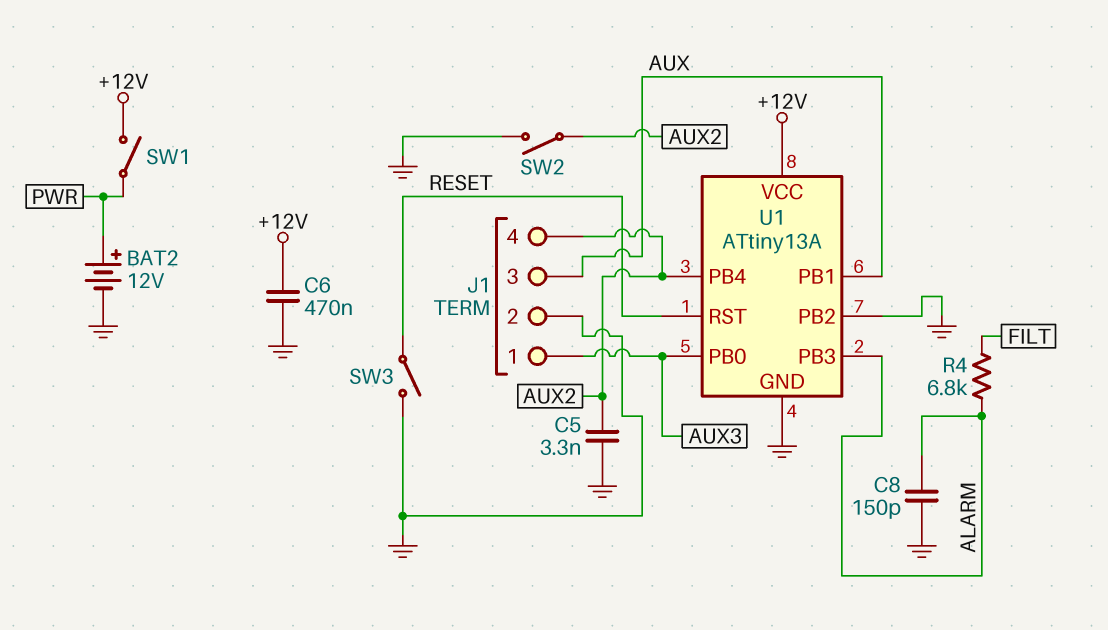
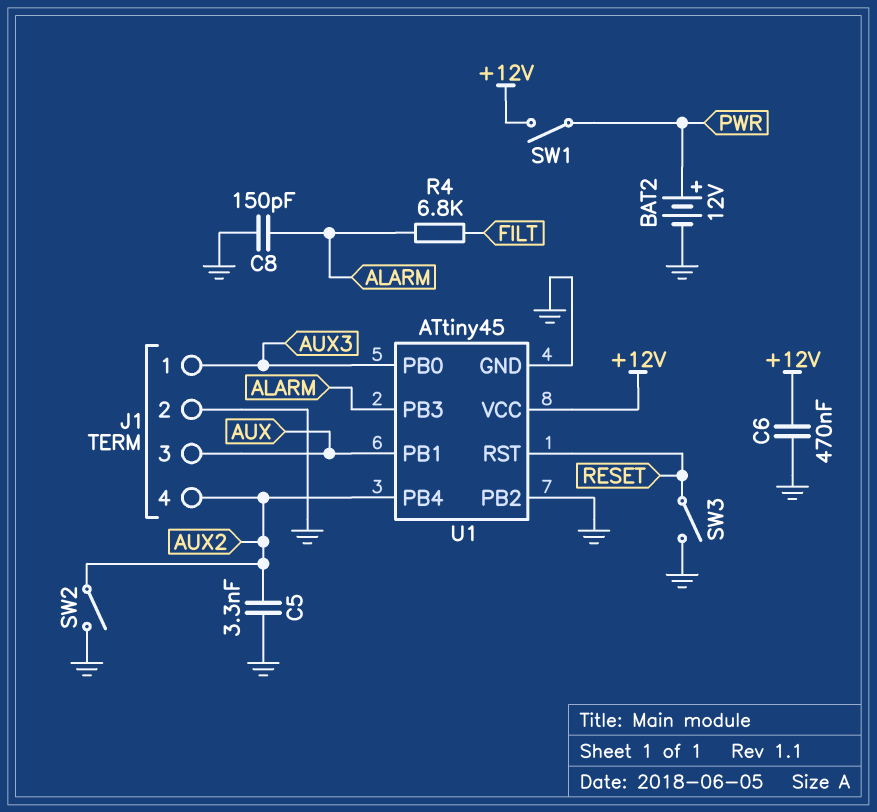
U1: ATtiny13A -> ATtiny45

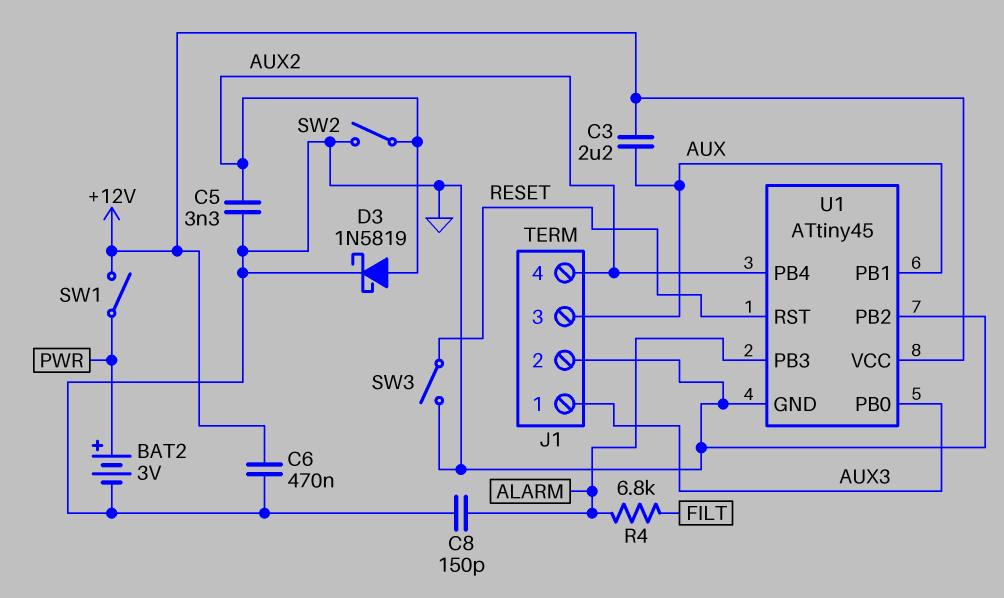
BAT2: 12V (plus PWR, minus GND) -> 3V (plus PWR, minus GND)
C3: none -> 2.2uF (+12V, AUX)
D3: none -> schottky 1N5819 (A AUX2, K GND)

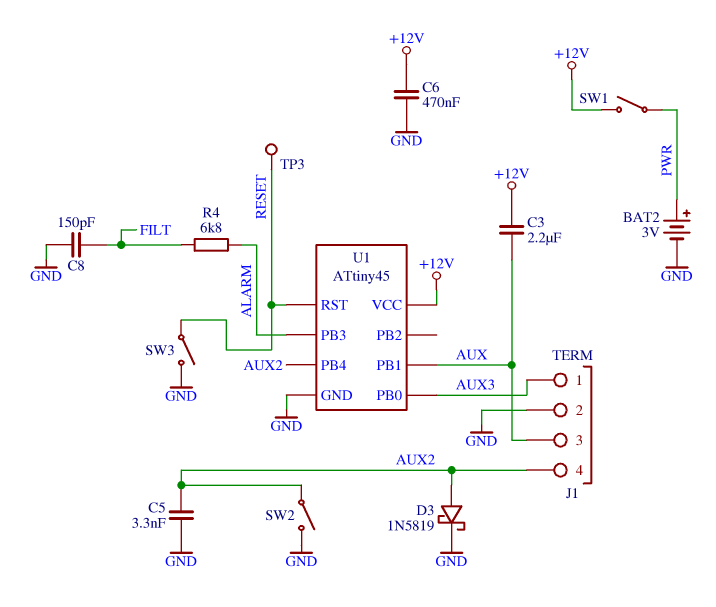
C8: 150pF (ALARM, GND) -> 150pF (FILT, GND)
TP3: none -> test point (RESET)
U1 pin PB2: GND -> none

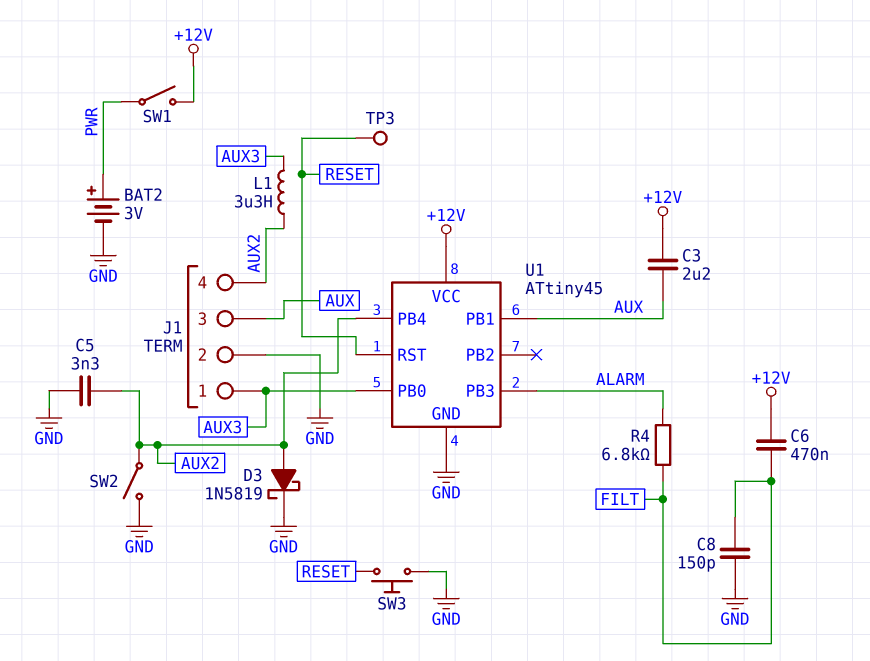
C6: 470nF (+12V, GND) -> 470nF (+12V, FILT)
L1: none -> 3.3uH (AUX2, AUX3)
SW3: switch (GND, RESET) -> button (GND, RESET)

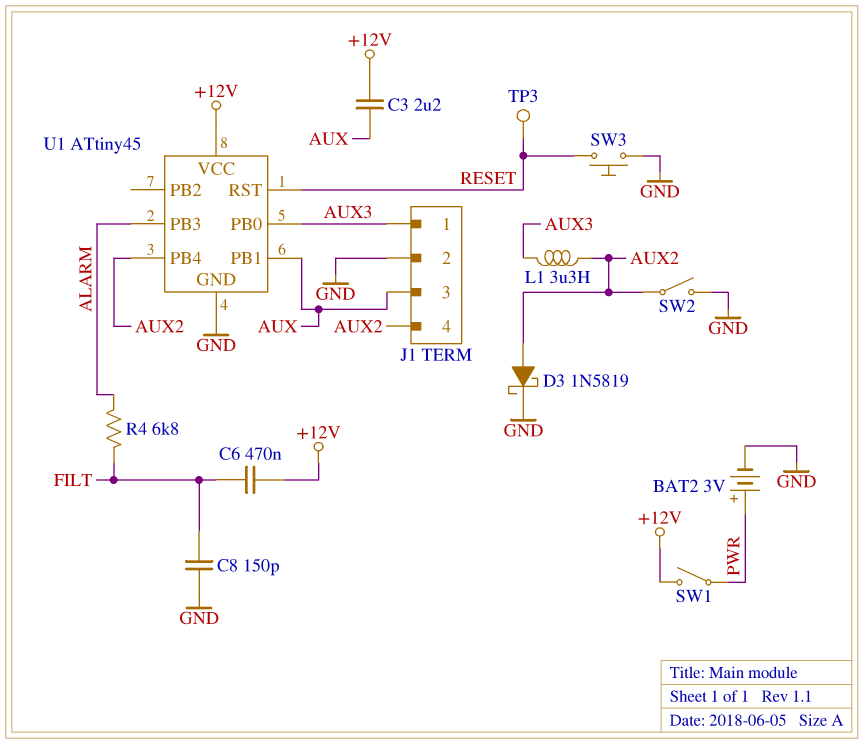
C5: 3.3nF (AUX2, GND) -> none

